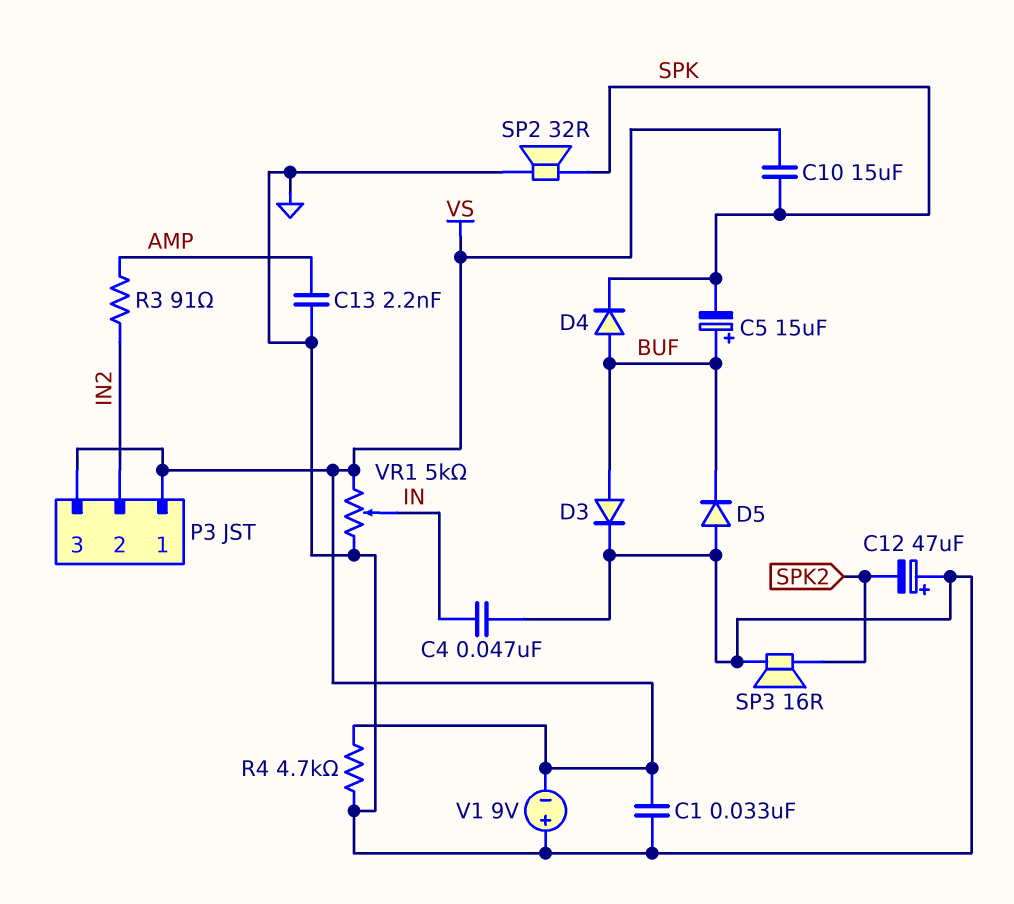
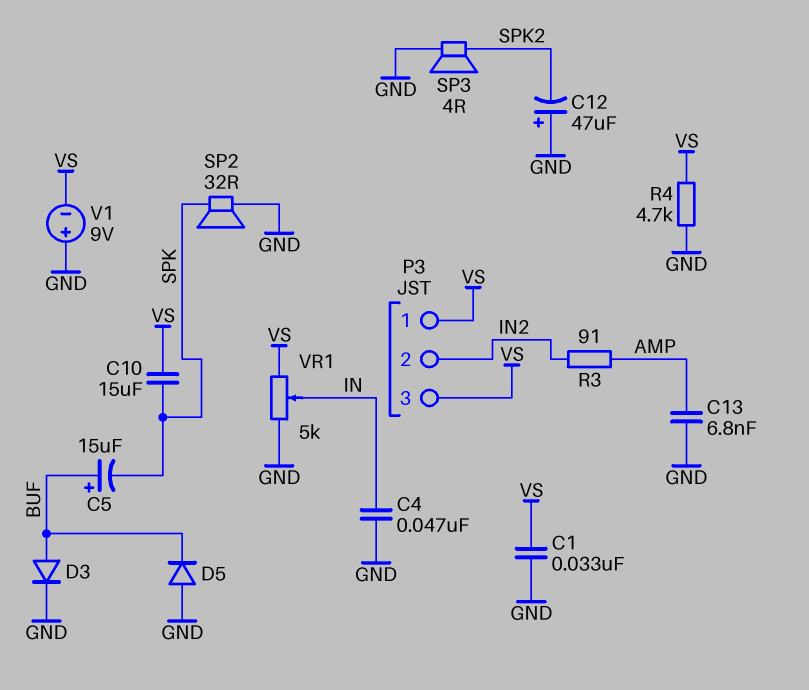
C13: 2.2nF (AMP, GND) -> 6.8nF (AMP, GND)
D4: diode (A BUF, K SPK) -> none
SP3: speaker 16R (GND, SPK2) -> speaker 4R (GND, SPK2)

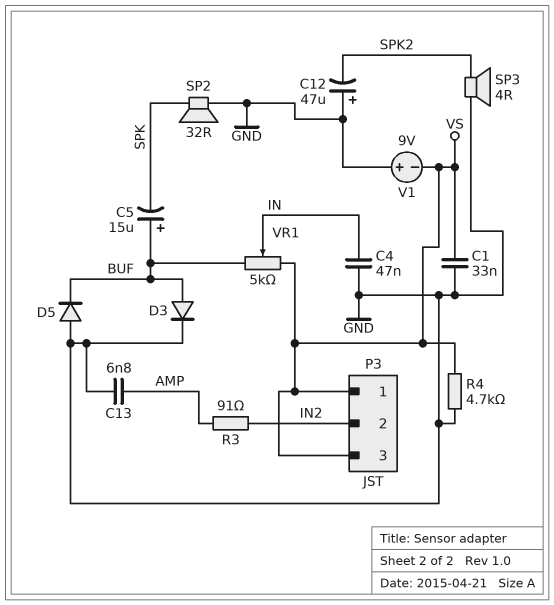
C10: 15uF (SPK, VS) -> none
VR1: 5k (GND, VS, wiper IN) -> 5k (BUF, VS, wiper IN)

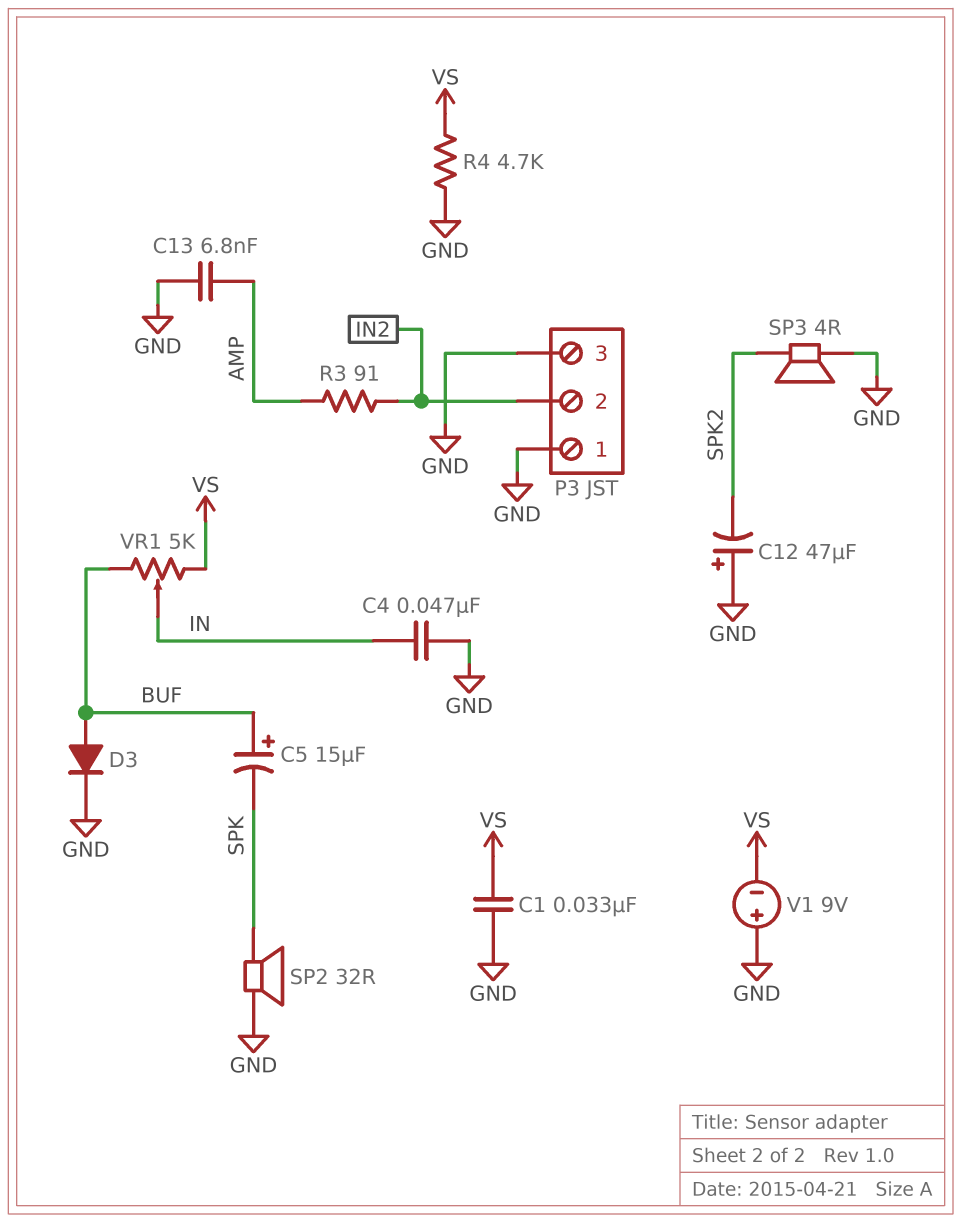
D5: diode (A GND, K BUF) -> none
P3 pin 1: VS -> GND
P3 pin 3: VS -> GND

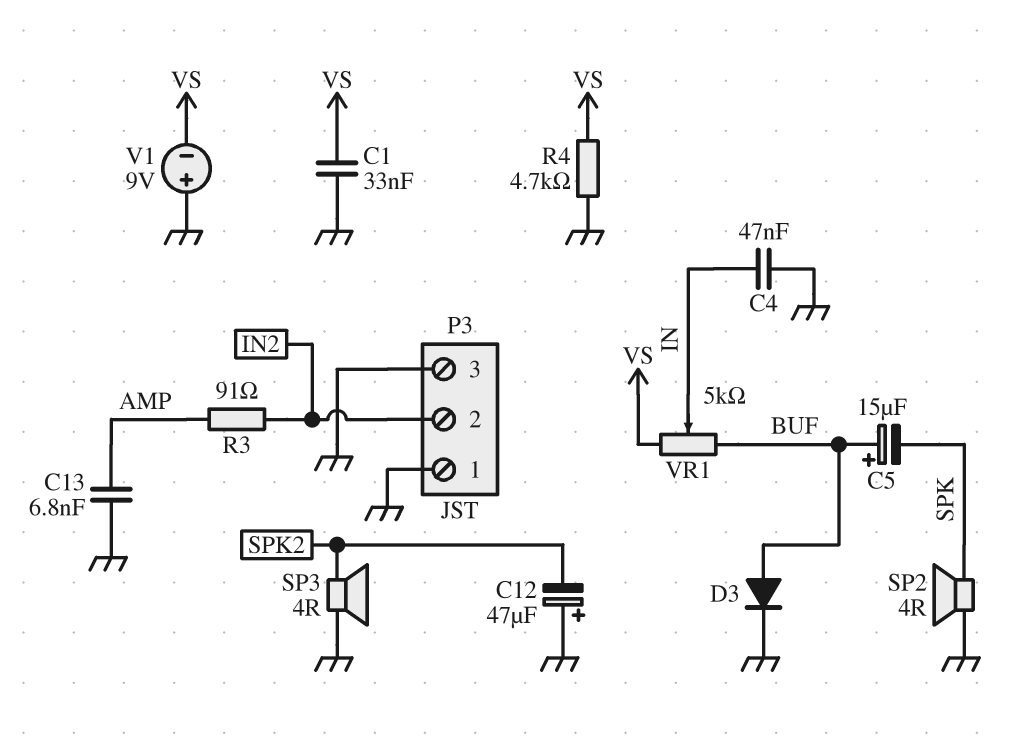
SP2: speaker 32R (GND, SPK) -> speaker 4R (GND, SPK)

